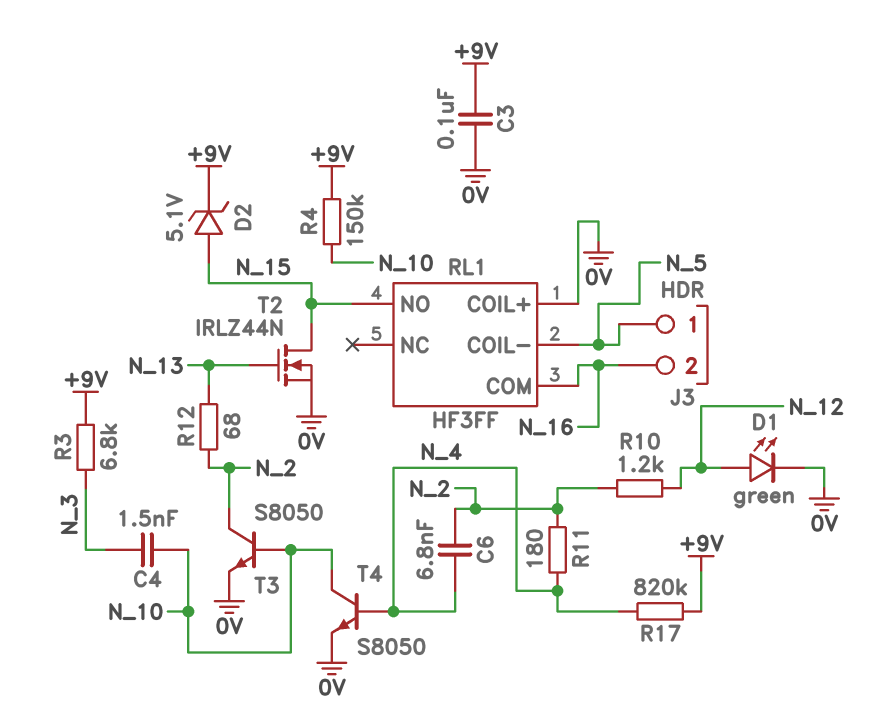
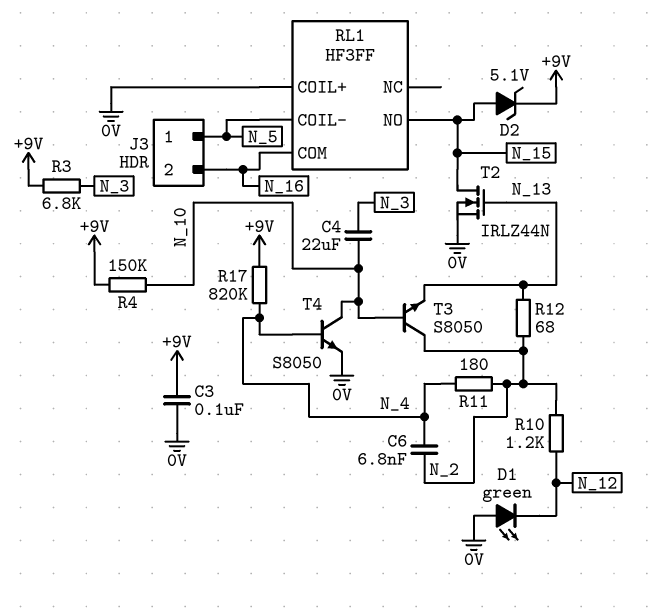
C4: 1.5nF (N_3, N_10) -> 22uF (N_3, N_10)
D1: LED green (A N_12, K 0V) -> LED green (A 0V, K N_12)
T3: NPN S8050 (B N_10, C N_2, E 0V) -> NPN S8050 (B N_10, C N_2, E N_13)

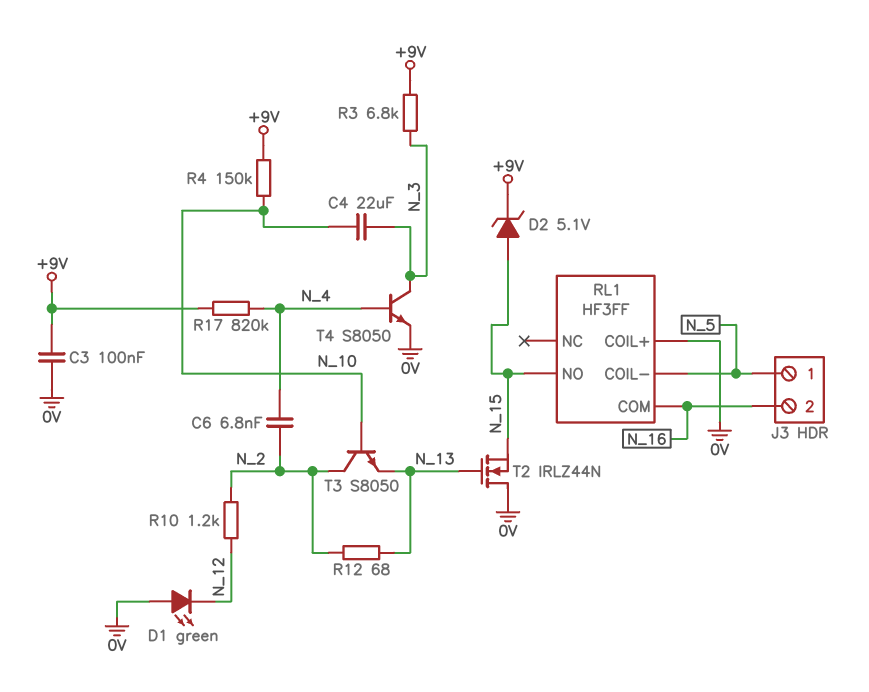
R11: 180 (N_2, N_4) -> none
T2: NMOS IRLZ44N (G N_13, D N_15, S 0V) -> NMOS IRLZ44N (G N_13, D 0V, S N_15)
T4: NPN S8050 (B N_4, C N_10, E 0V) -> NPN S8050 (B N_4, C N_3, E 0V)

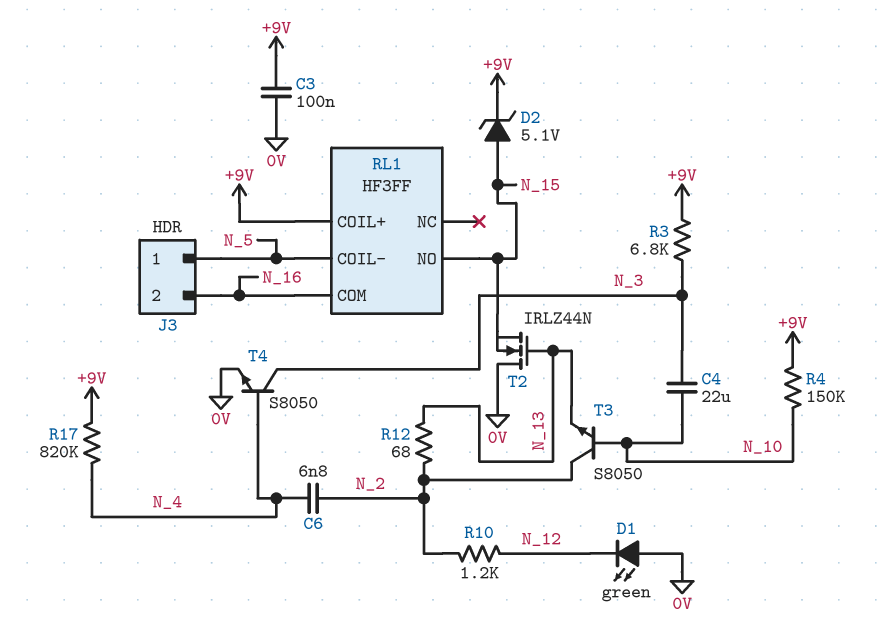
RL1 pin COIL+: 0V -> +9V

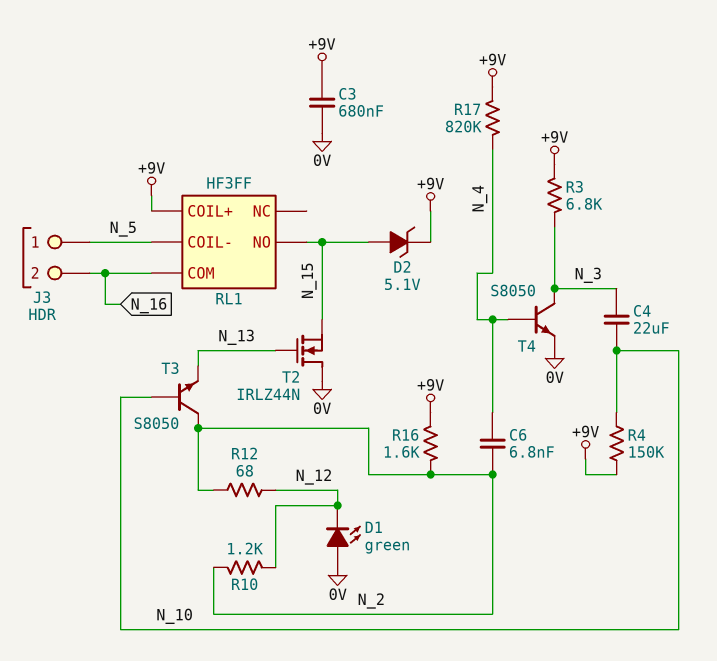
C3: 100nF (+9V, 0V) -> 680nF (+9V, 0V)
R12: 68 (N_2, N_13) -> 68 (N_2, N_12)
R16: none -> 1.6k (+9V, N_2)

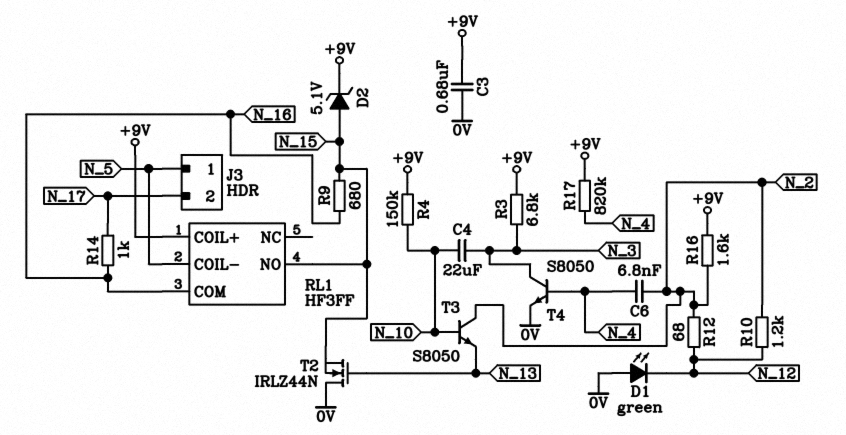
J3 pin 2: N_16 -> N_17
R9: none -> 680 (N_15, N_16)
R14: none -> 1k (N_16, N_17)

